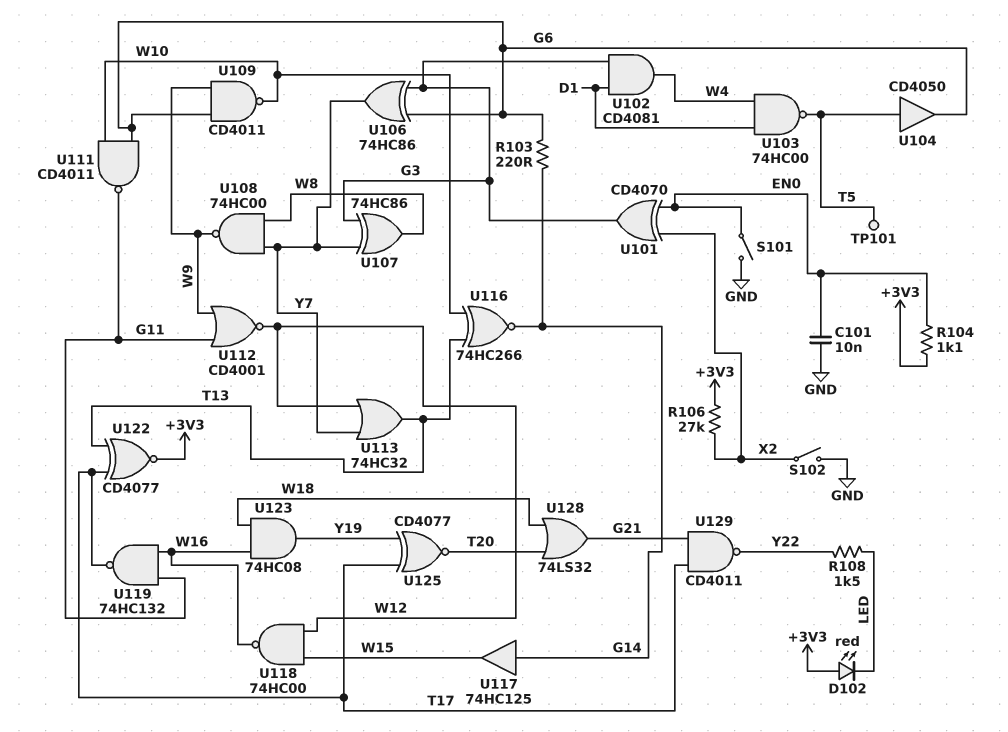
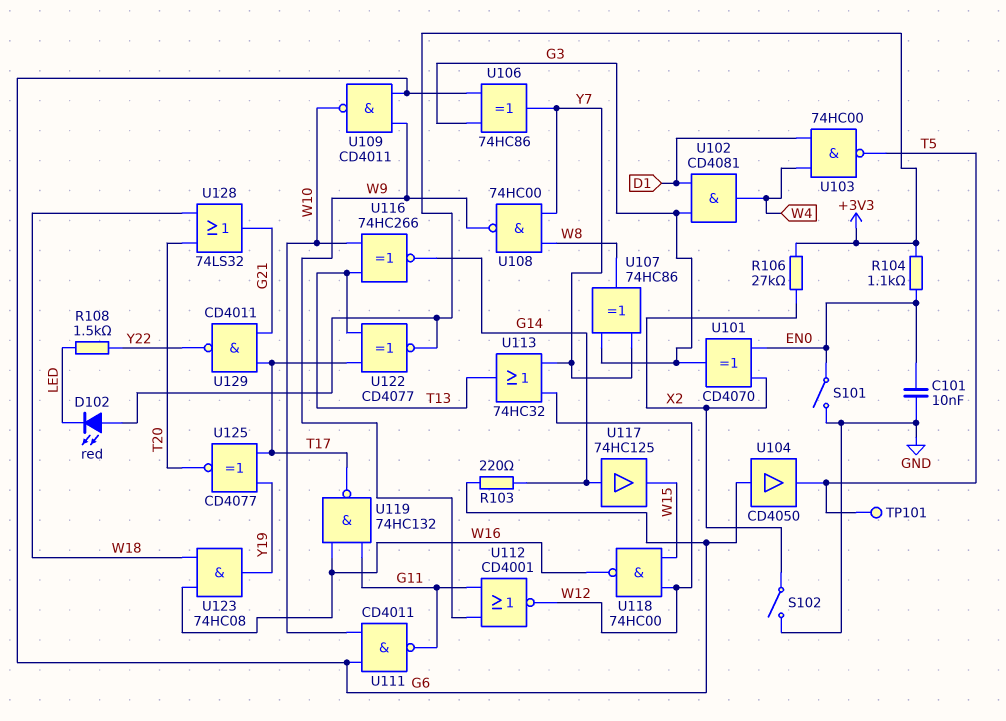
U104: buffer CD4050 (in T5, out G6) -> buffer CD4050 (in G6, out T5)

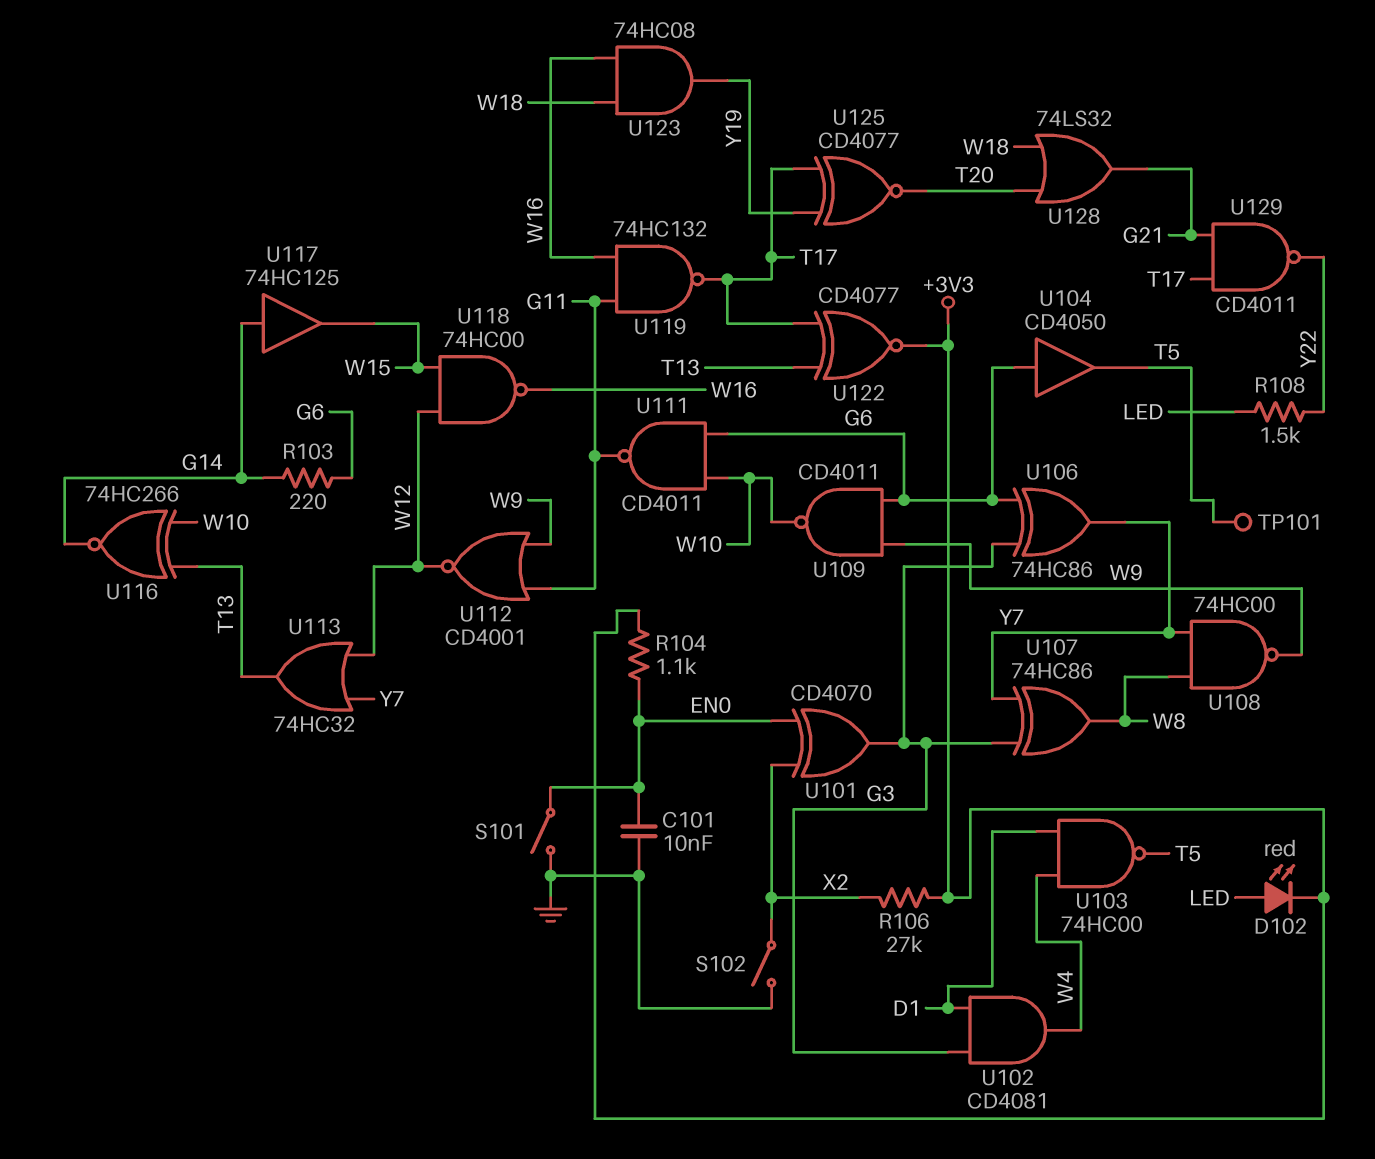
D102: LED red (A +3V3, K LED) -> LED red (A LED, K +3V3)

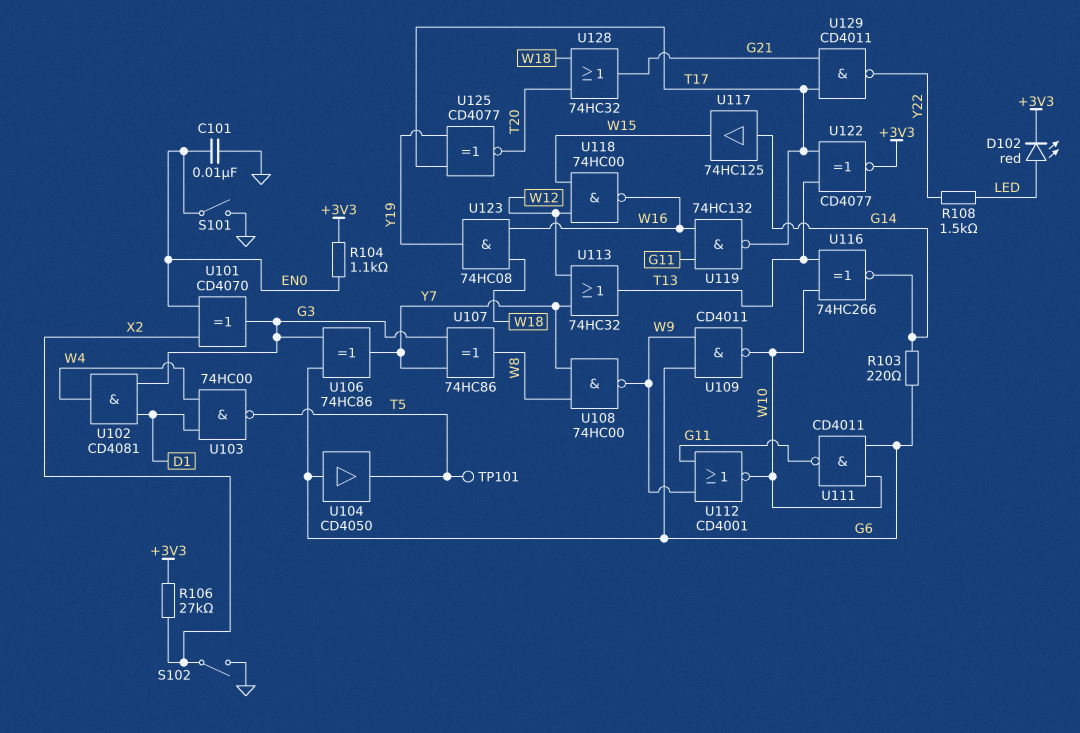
U112: NOR CD4001 (in G11, in W9, out W12) -> NOR CD4001 (in G11, in W9, out W10)
U128: OR 74LS32 (in T20, in W18, out G21) -> OR 74HC32 (in T20, in W18, out G21)

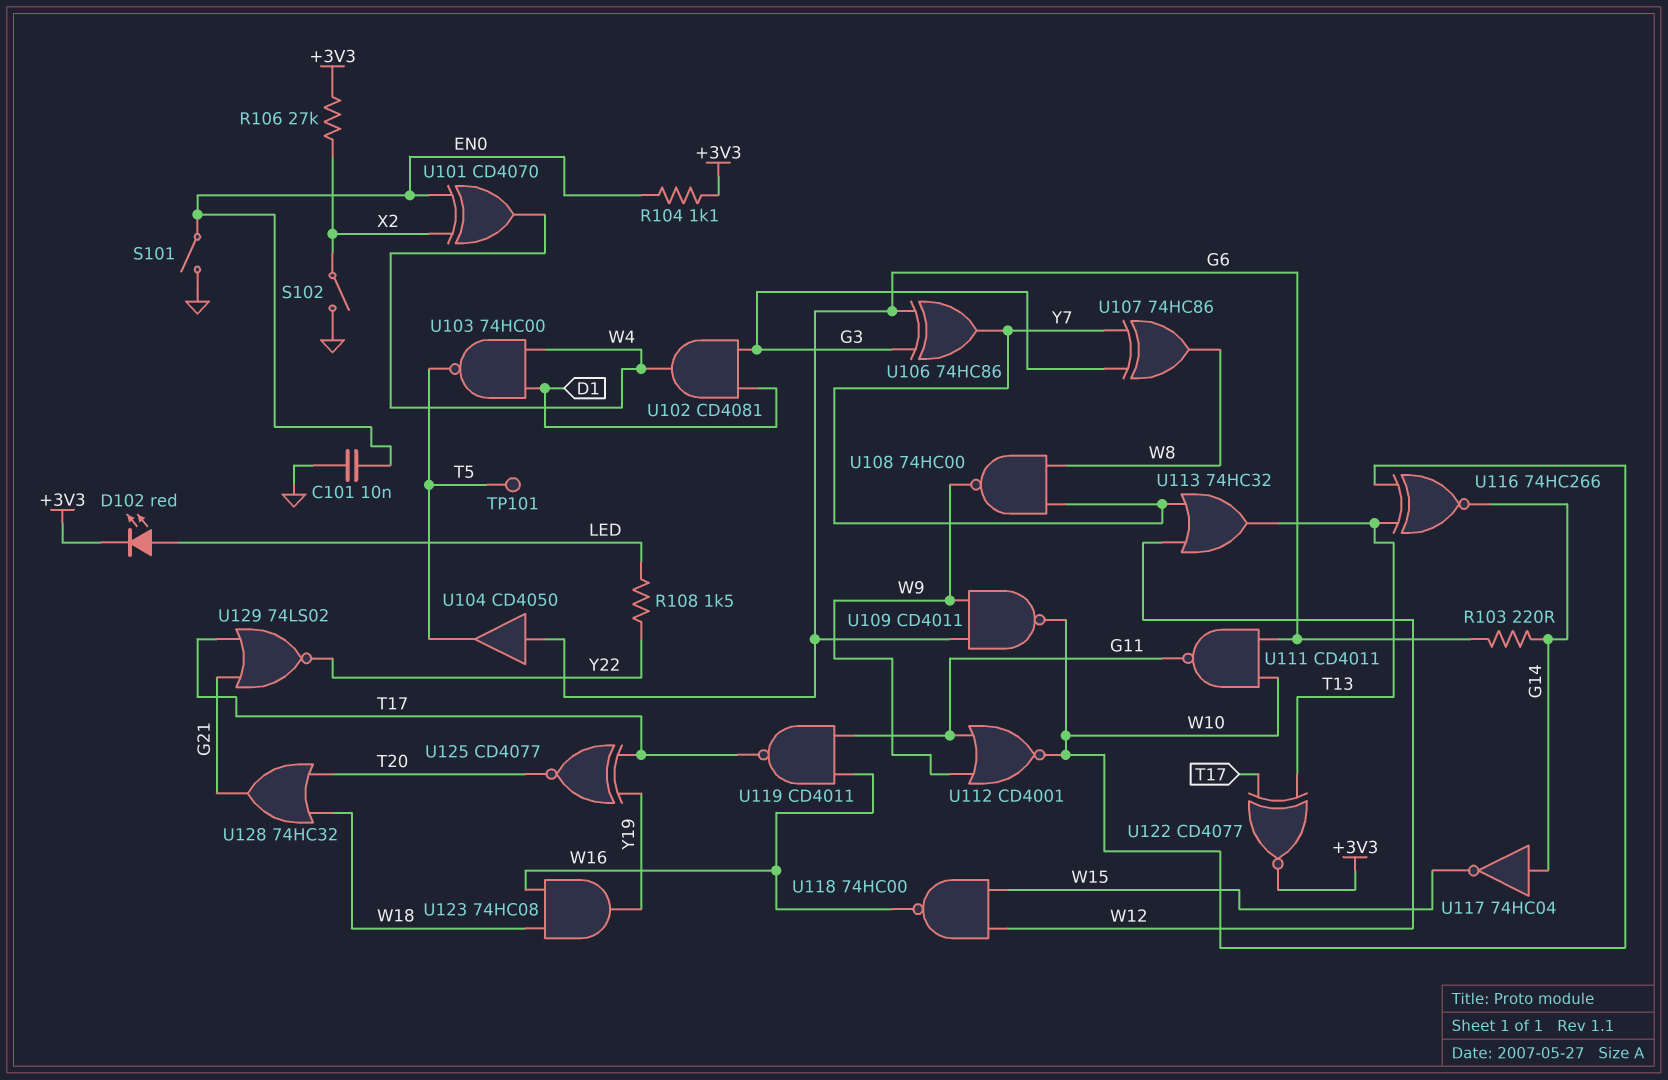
U101: XOR CD4070 (in EN0, in X2, out G3) -> XOR CD4070 (in EN0, in X2, out W4)
U117: buffer 74HC125 (in G14, out W15) -> NOT 74HC04 (in G14, out W15)
U119: NAND 74HC132 (in G11, in W16, out T17) -> NAND CD4011 (in G11, in W16, out T17)
U129: NAND CD4011 (in G21, in T17, out Y22) -> NOR 74LS02 (in G21, in T17, out Y22)

